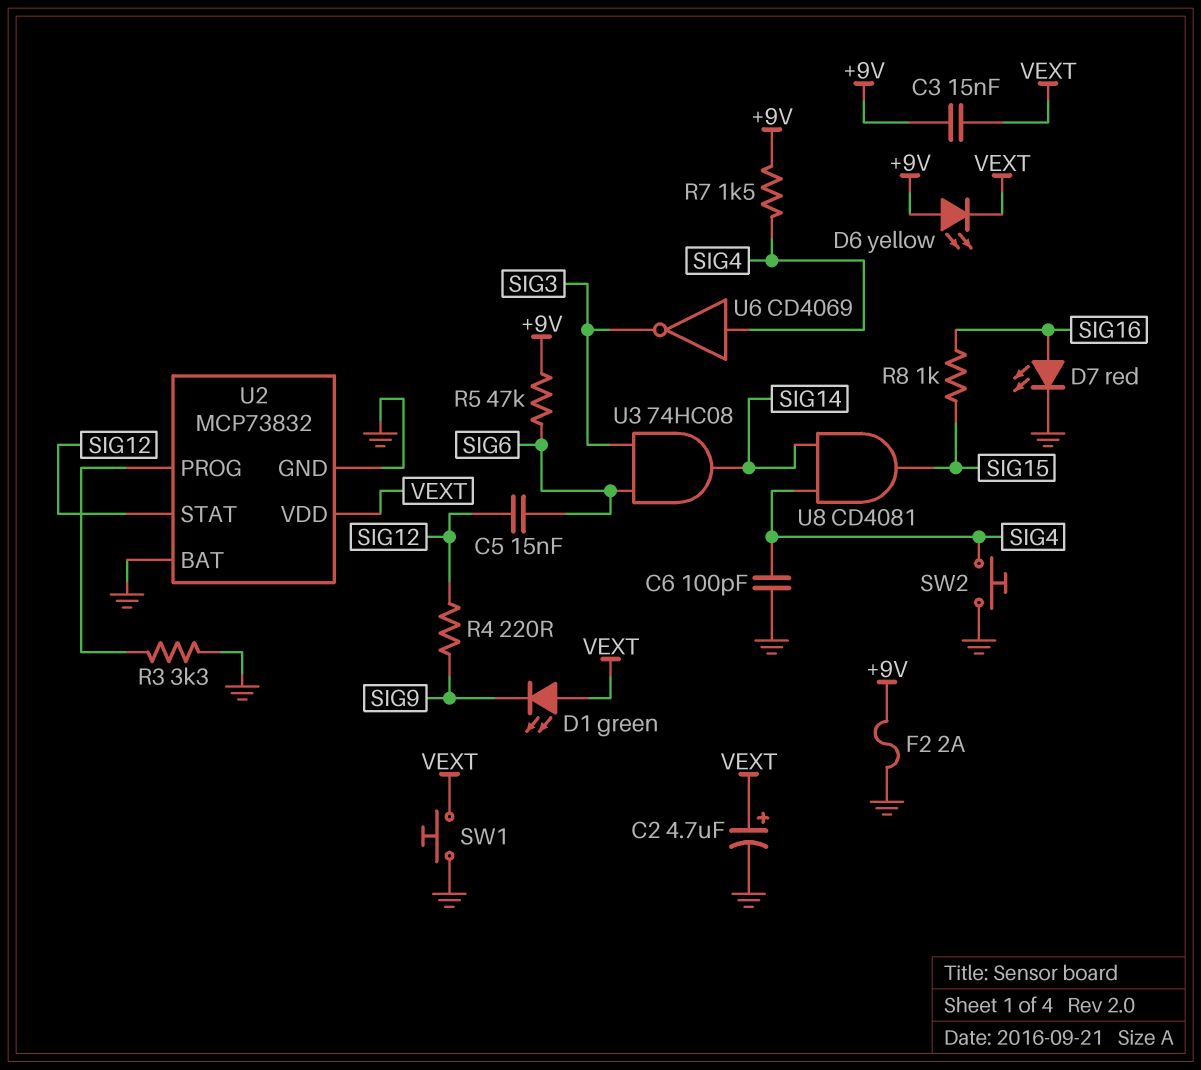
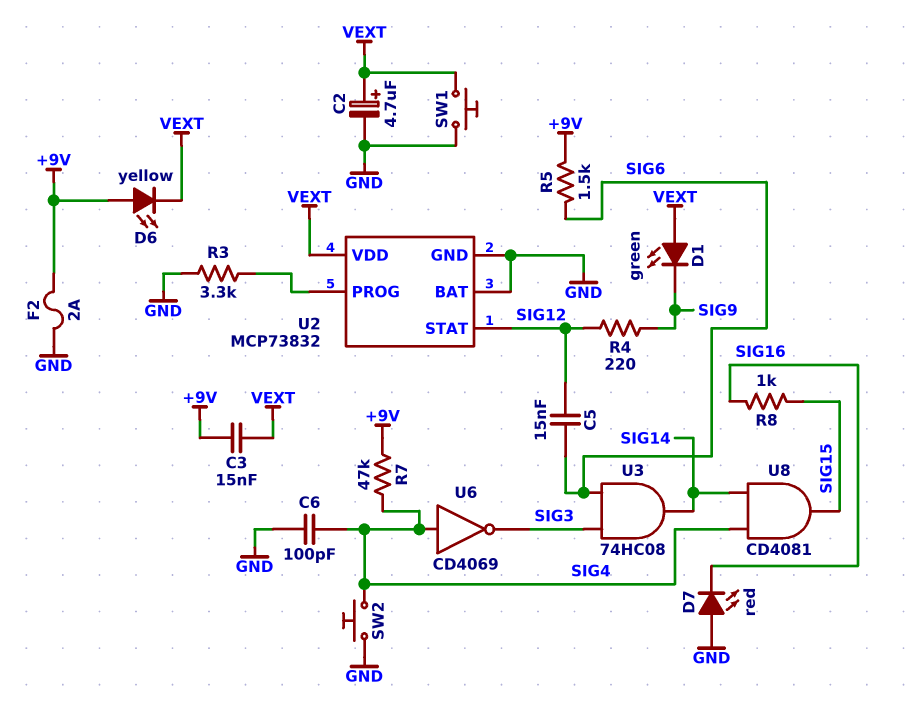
D7: LED red (A SIG16, K GND) -> LED red (A GND, K SIG16)
R5: 47k (+9V, SIG6) -> 1.5k (+9V, SIG6)
R7: 1.5k (+9V, SIG4) -> 47k (+9V, SIG4)

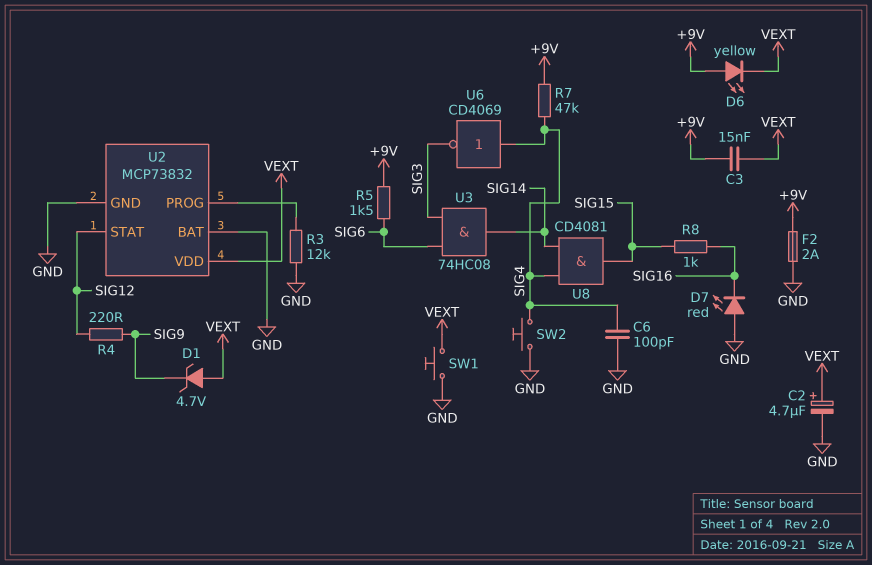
C5: 15nF (SIG6, SIG12) -> none
D1: LED green (A VEXT, K SIG9) -> zener 4.7V (A VEXT, K SIG9)
R3: 3.3k (GND, U2/PROG) -> 12k (GND, U2/PROG)

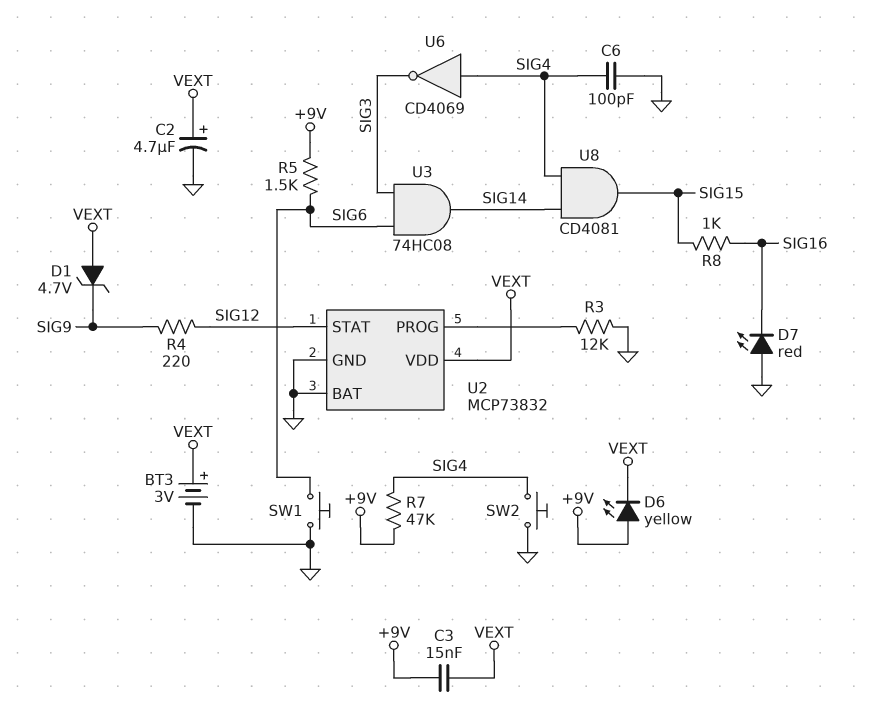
BT3: none -> 3V (plus VEXT, minus GND)
F2: 2A (+9V, GND) -> none
SW1: button (GND, VEXT) -> button (GND, SIG6)

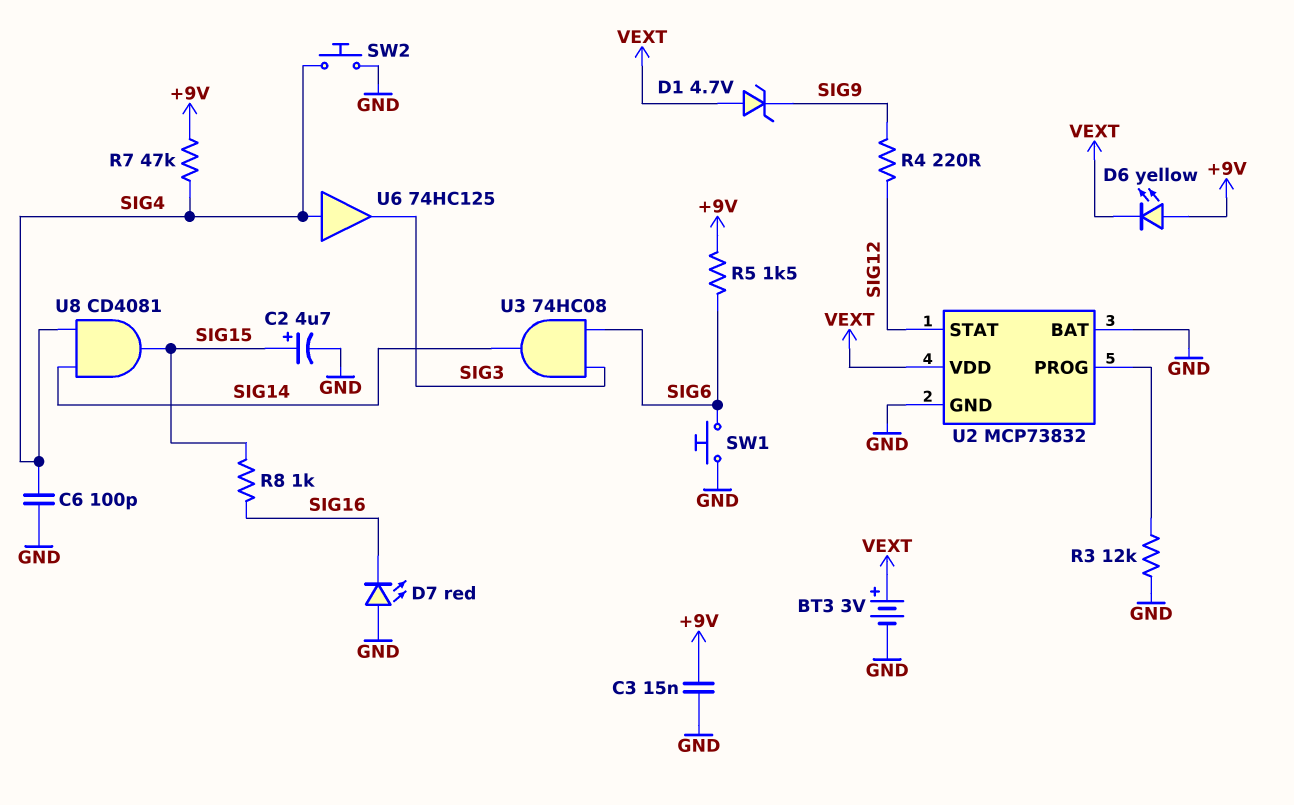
C2: 4.7uF (plus VEXT, minus GND) -> 4.7uF (plus SIG15, minus GND)
C3: 15nF (+9V, VEXT) -> 15nF (+9V, GND)
U6: NOT CD4069 (in SIG4, out SIG3) -> buffer 74HC125 (in SIG4, out SIG3)

